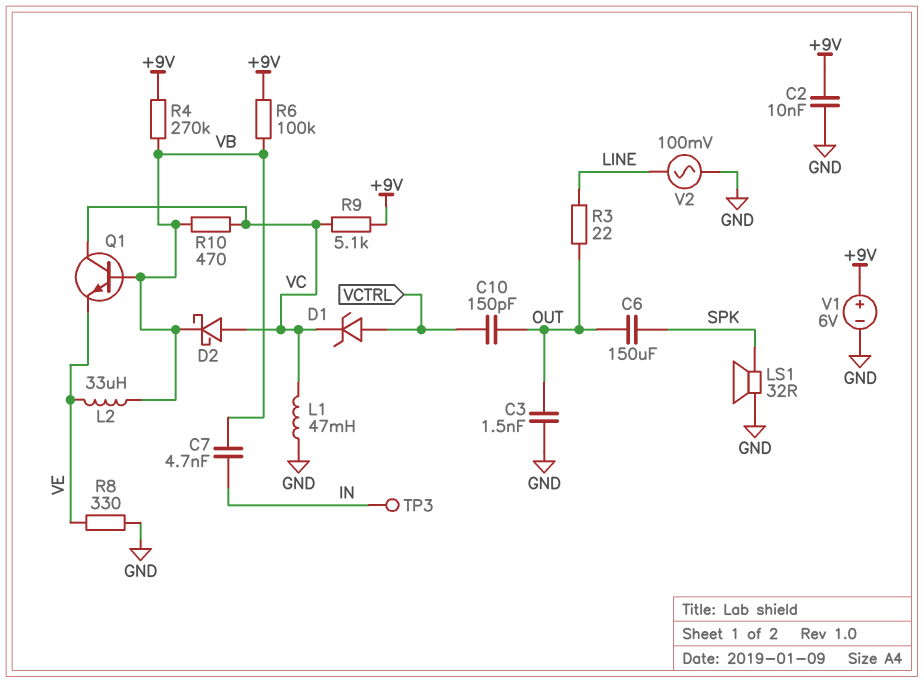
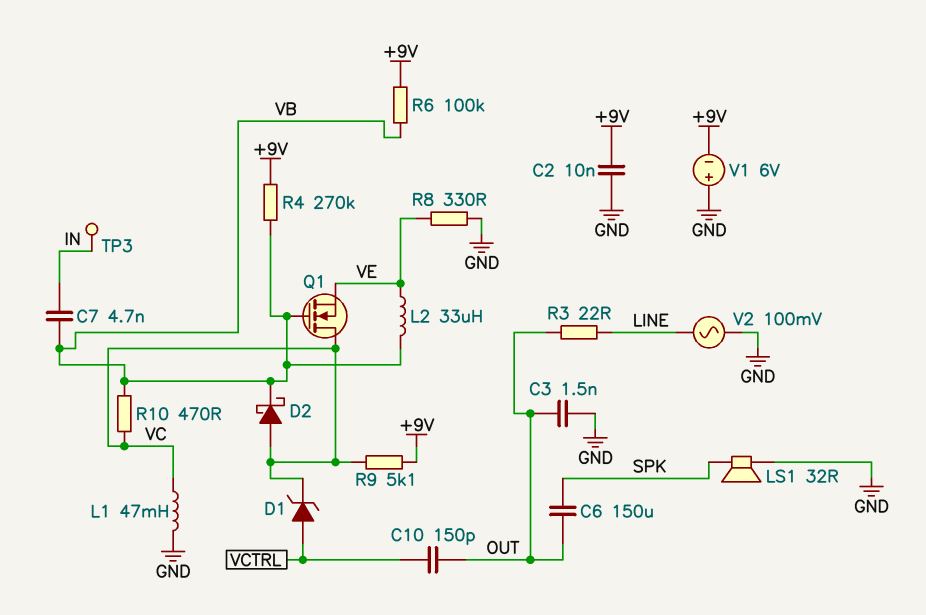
Q1: NPN (B VB, C VC, E VE) -> NMOS (G VB, D VC, S VE)
V1: 6V (plus +9V, minus GND) -> 6V (plus GND, minus +9V)

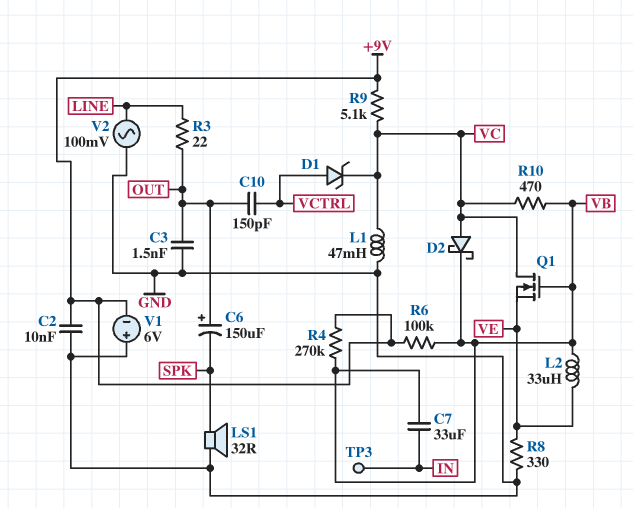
C6: 150uF (OUT, SPK) -> 150uF (plus OUT, minus SPK)
C7: 4.7nF (IN, VB) -> 33uF (IN, VB)

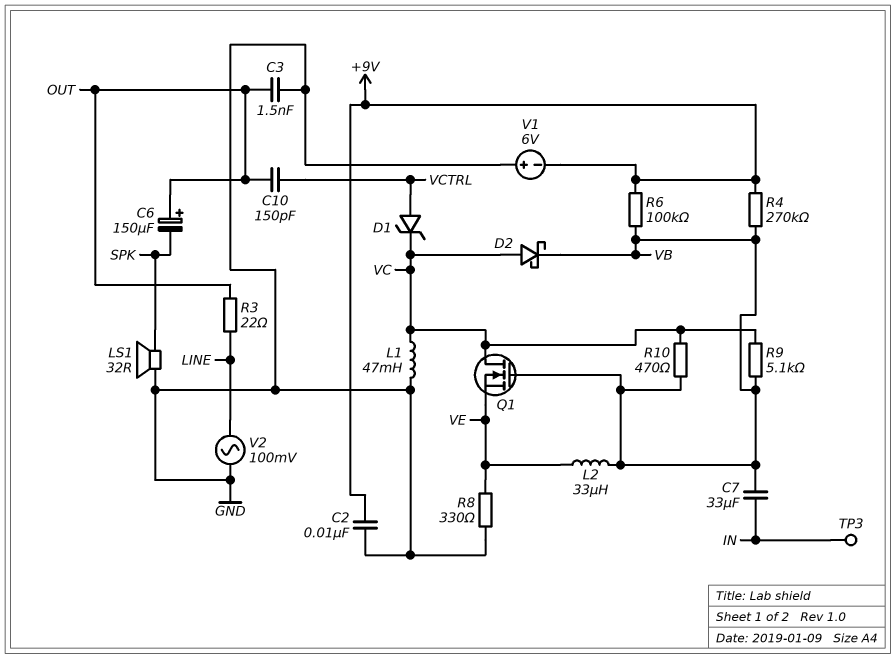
R9: 5.1k (+9V, VC) -> 5.1k (VB, VC)

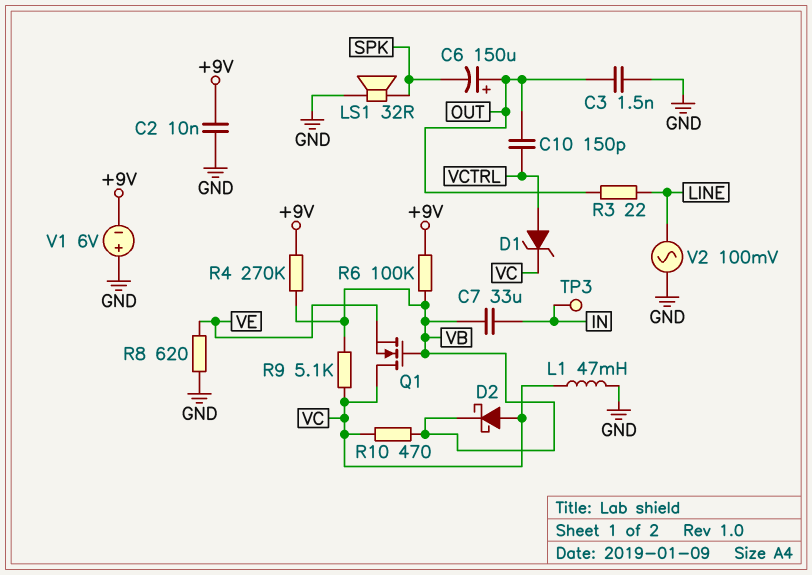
L2: 33uH (VB, VE) -> none
R8: 330 (GND, VE) -> 620 (GND, VE)

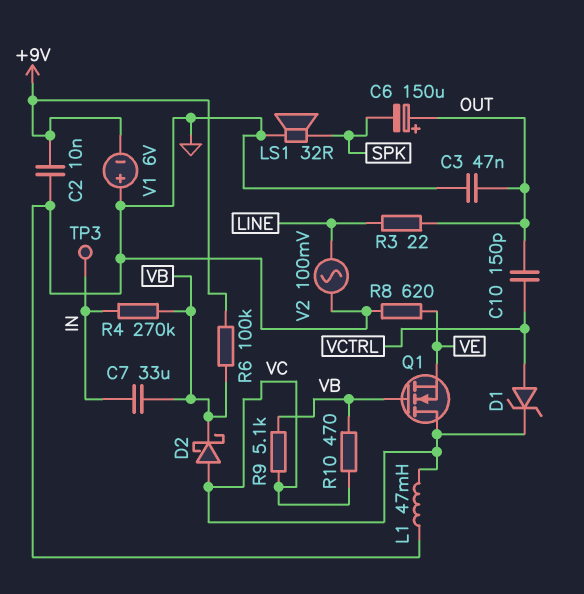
C3: 1.5nF (GND, OUT) -> 47nF (GND, OUT)
R4: 270k (+9V, VB) -> 270k (IN, VB)

